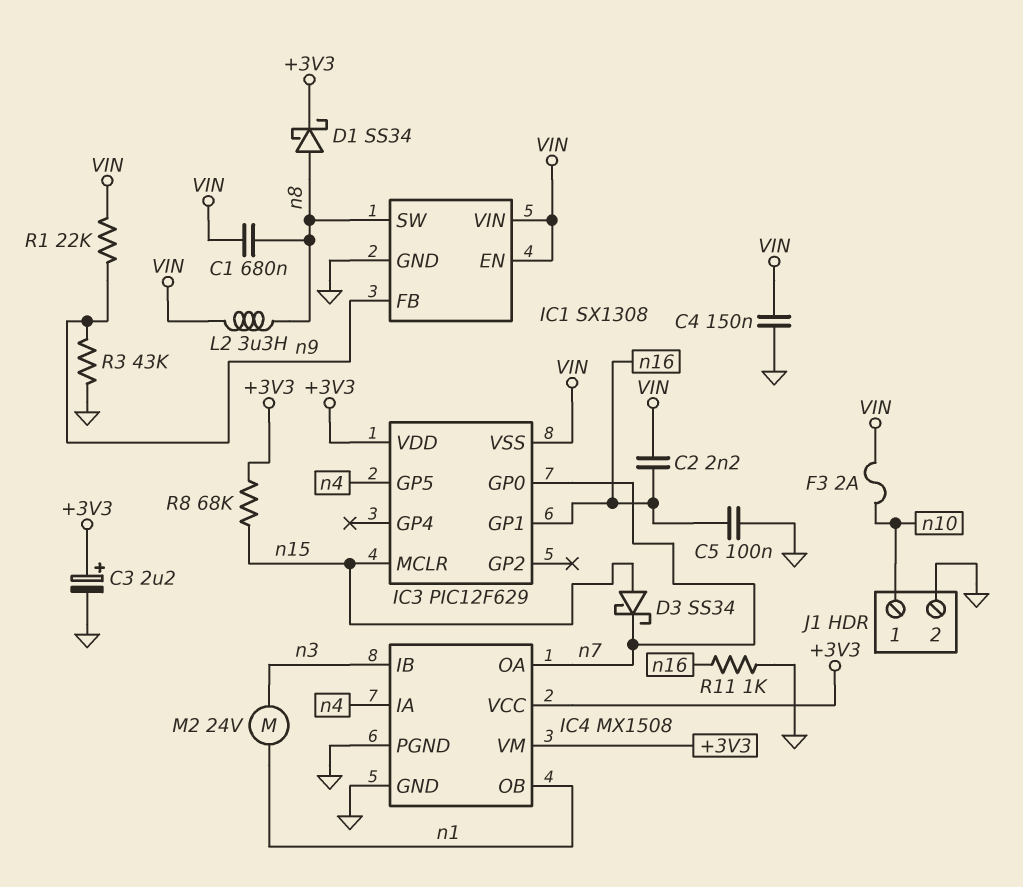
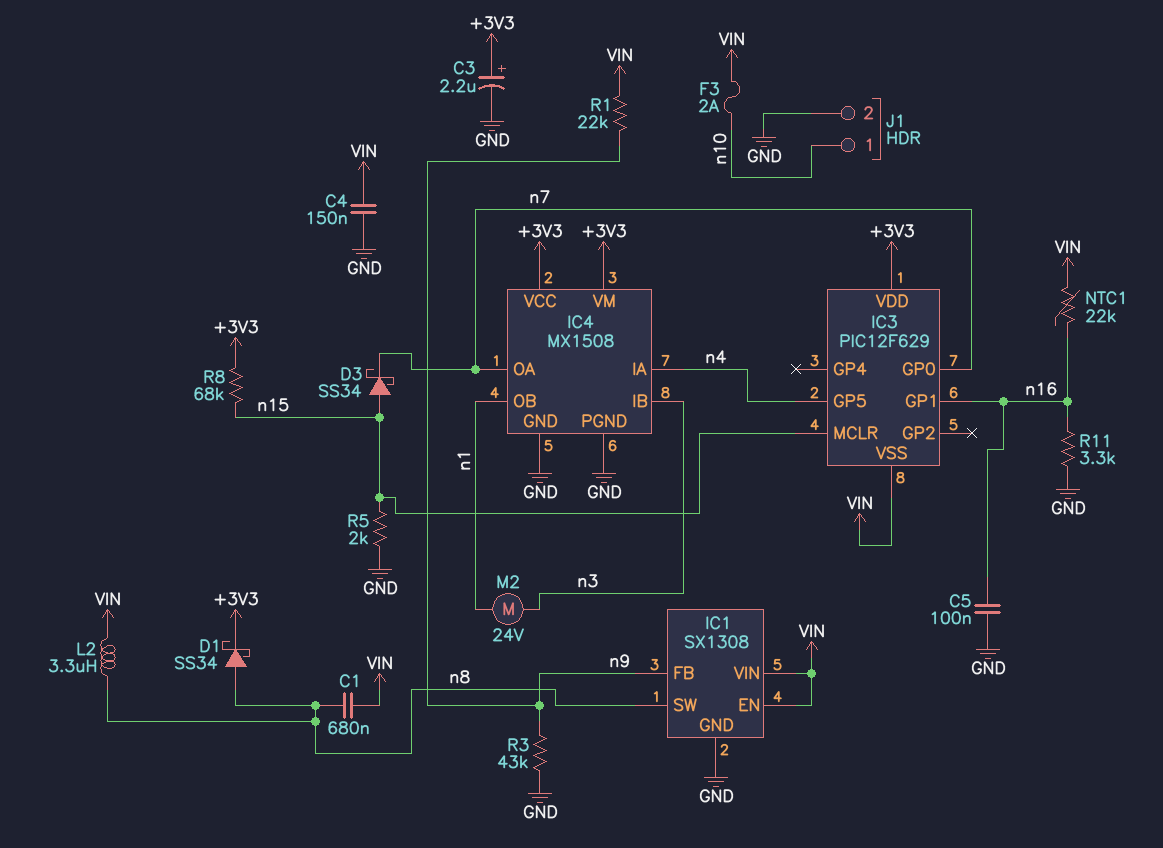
C2: 2.2nF (VIN, n16) -> none
NTC1: none -> 22k (VIN, n16)
R5: none -> 2k (GND, n15)
R11: 1k (GND, n16) -> 3.3k (GND, n16)

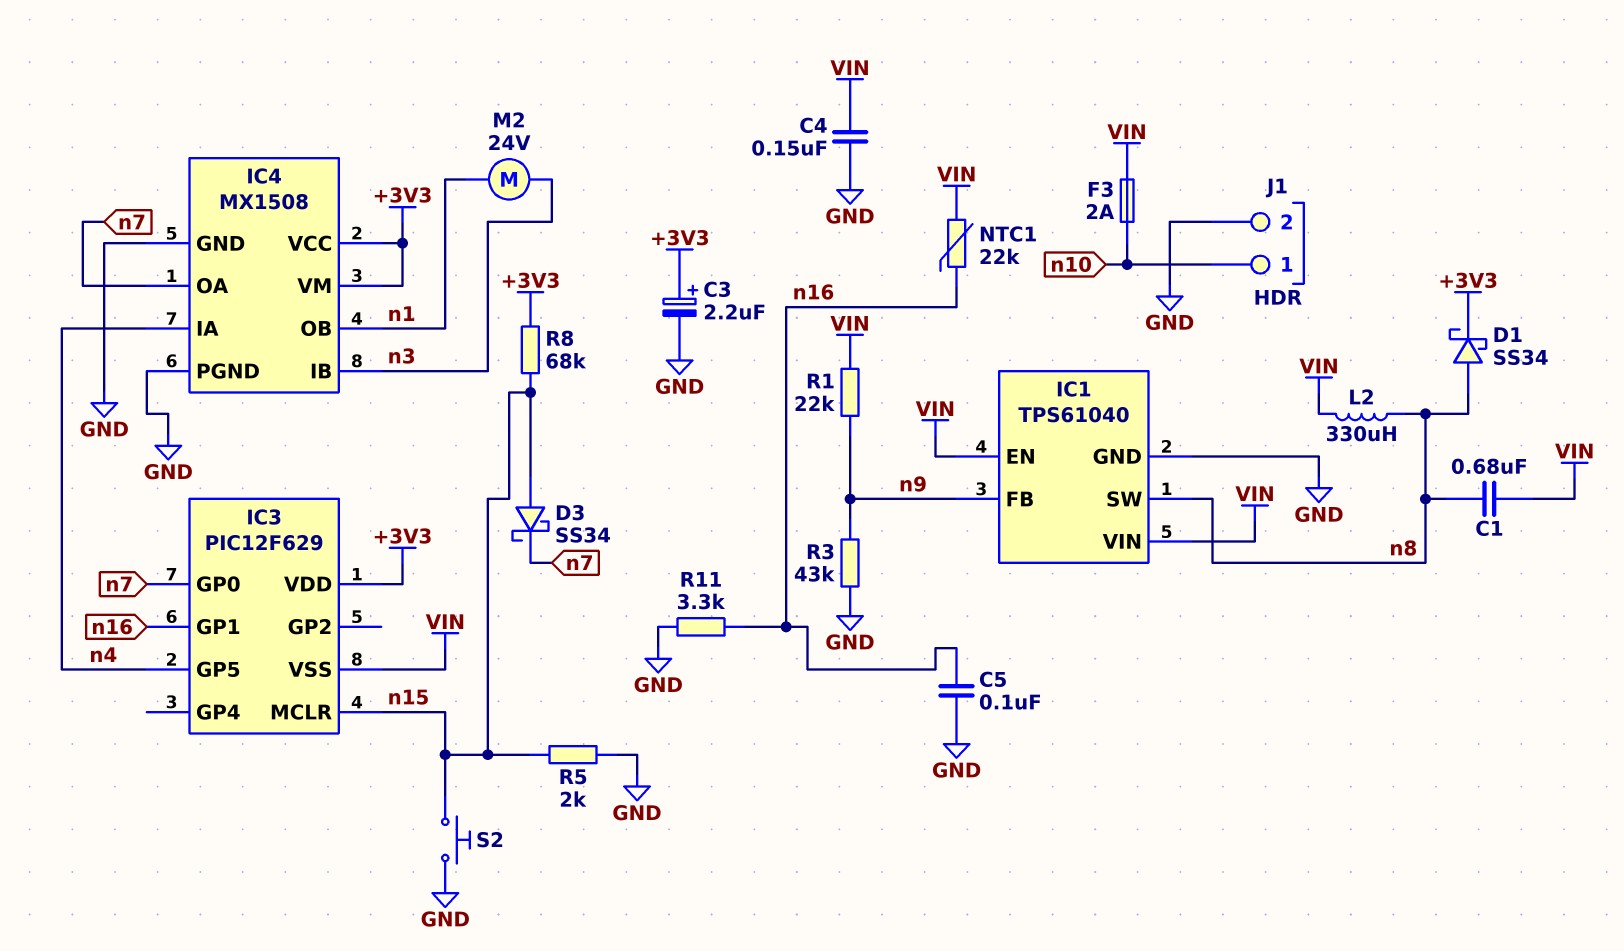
IC1: SX1308 -> TPS61040
L2: 3.3uH (VIN, n8) -> 330uH (VIN, n8)
S2: none -> button (GND, n15)

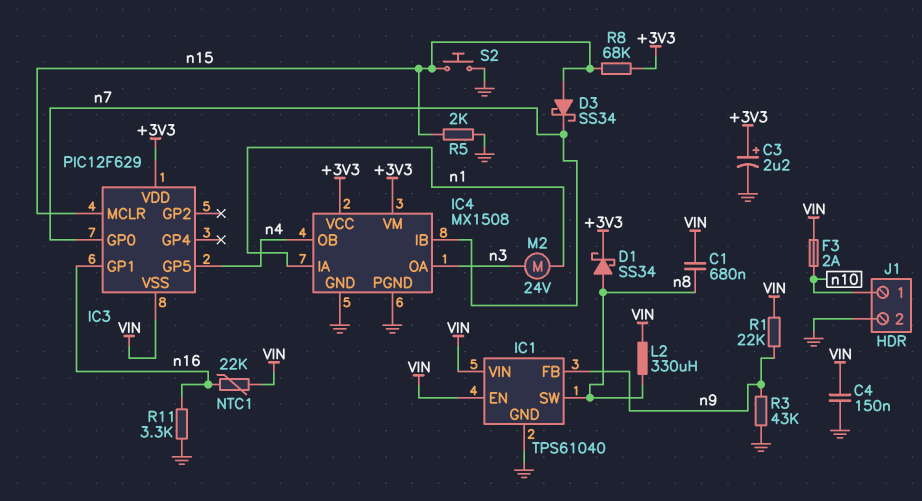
C5: 100nF (GND, n16) -> none
IC4 pin IA: n4 -> n1
IC4 pin IB: n3 -> n7
IC4 pin OA: n7 -> n3
IC4 pin OB: n1 -> n4

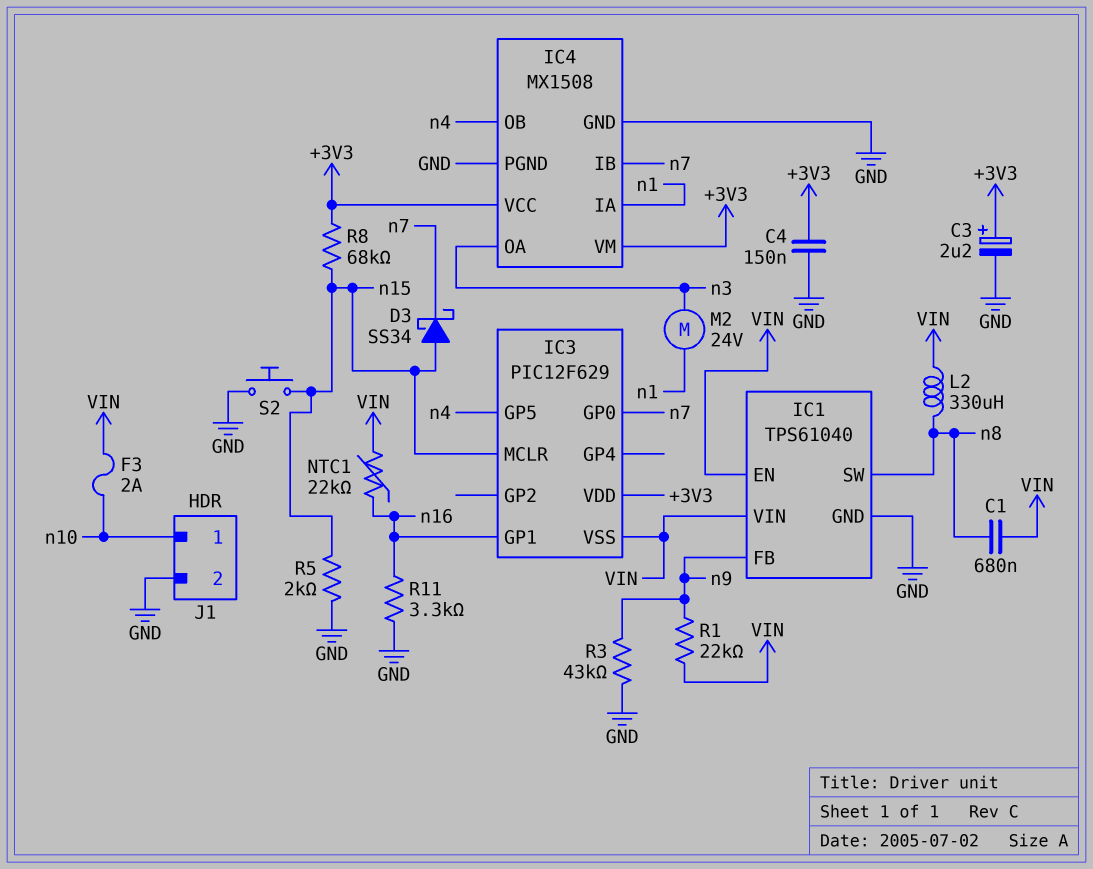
C4: 150nF (GND, VIN) -> 150nF (+3V3, GND)
D1: schottky SS34 (A n8, K +3V3) -> none

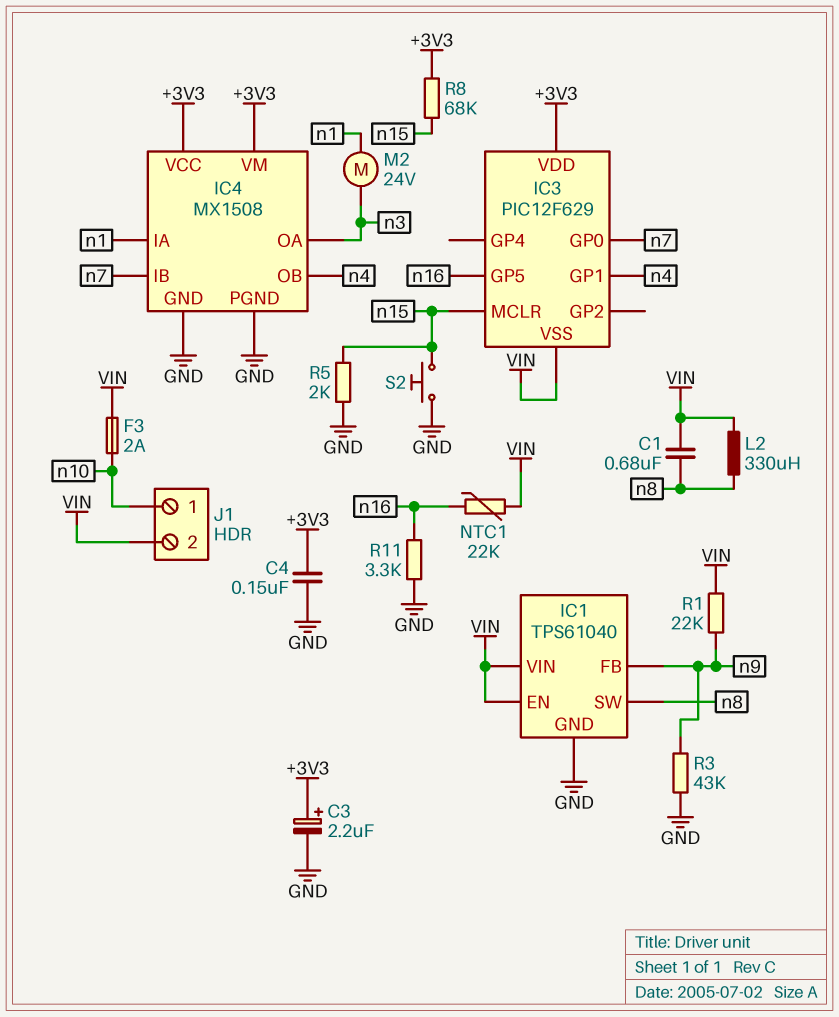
D3: schottky SS34 (A n15, K n7) -> none
IC3 pin GP1: n16 -> n4
IC3 pin GP5: n4 -> n16
J1 pin 2: GND -> VIN

